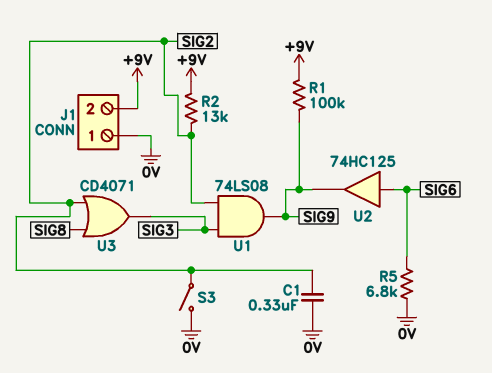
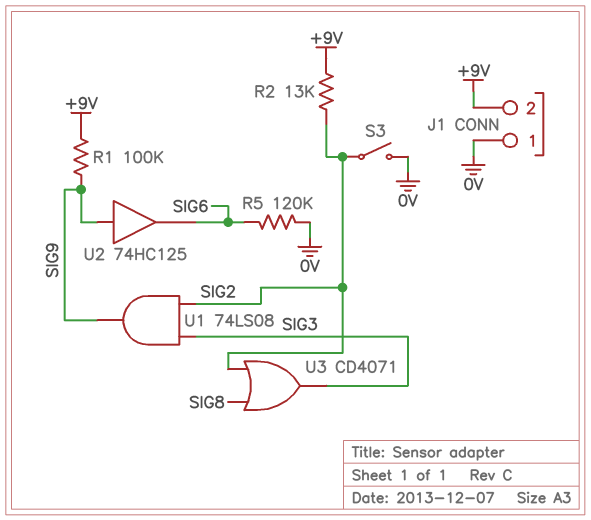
C1: 330nF (0V, SIG2) -> none
R5: 6.8k (0V, SIG6) -> 120k (0V, SIG6)
U2: buffer 74HC125 (in SIG6, out SIG9) -> buffer 74HC125 (in SIG9, out SIG6)

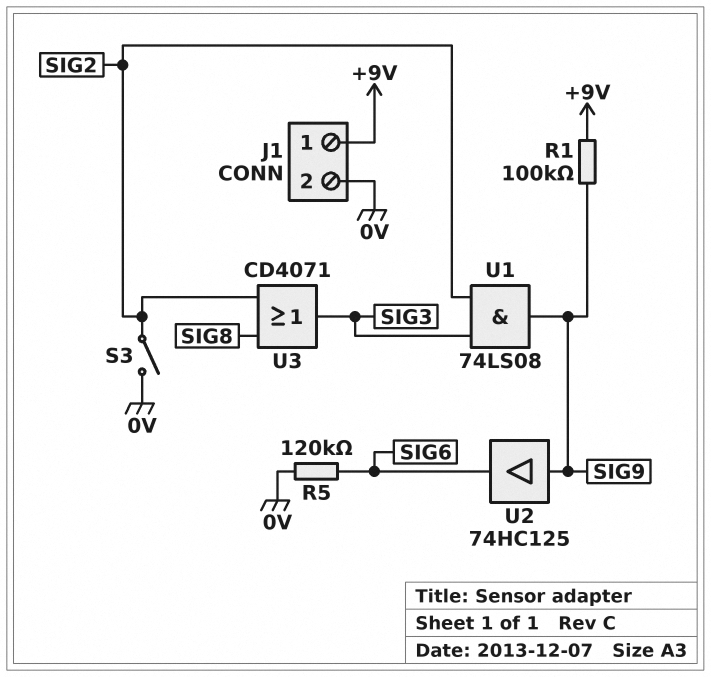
J1 pin 1: 0V -> +9V
J1 pin 2: +9V -> 0V
R2: 13k (+9V, SIG2) -> none

